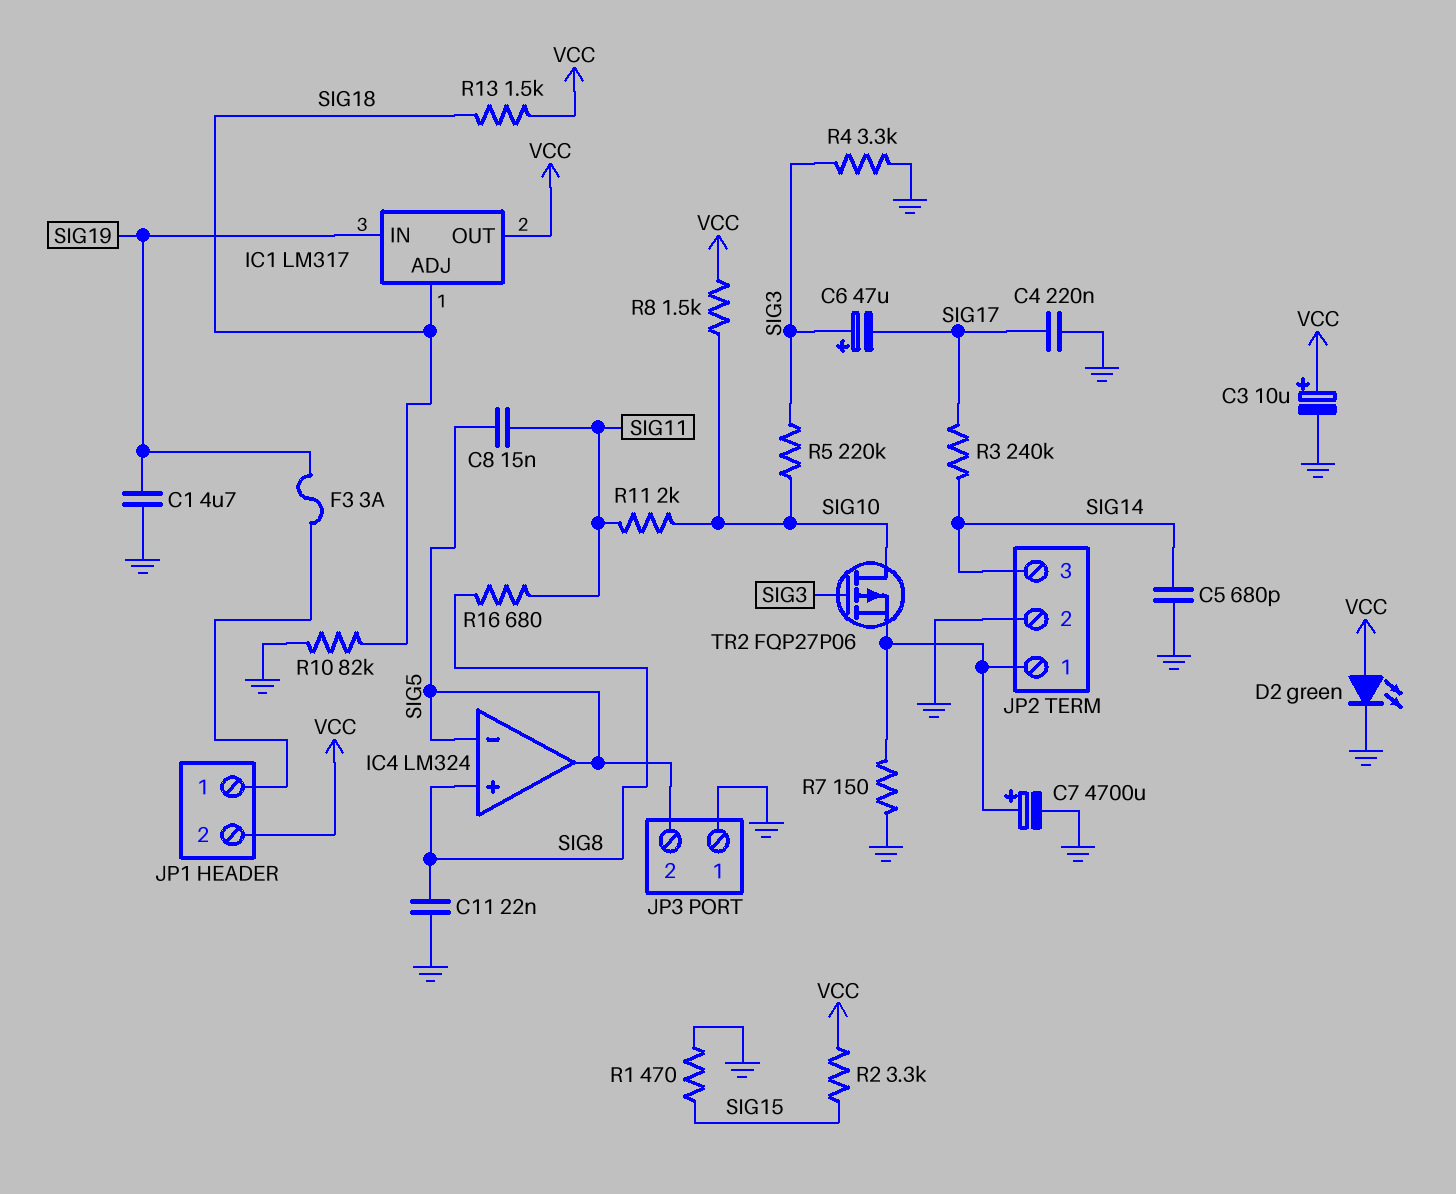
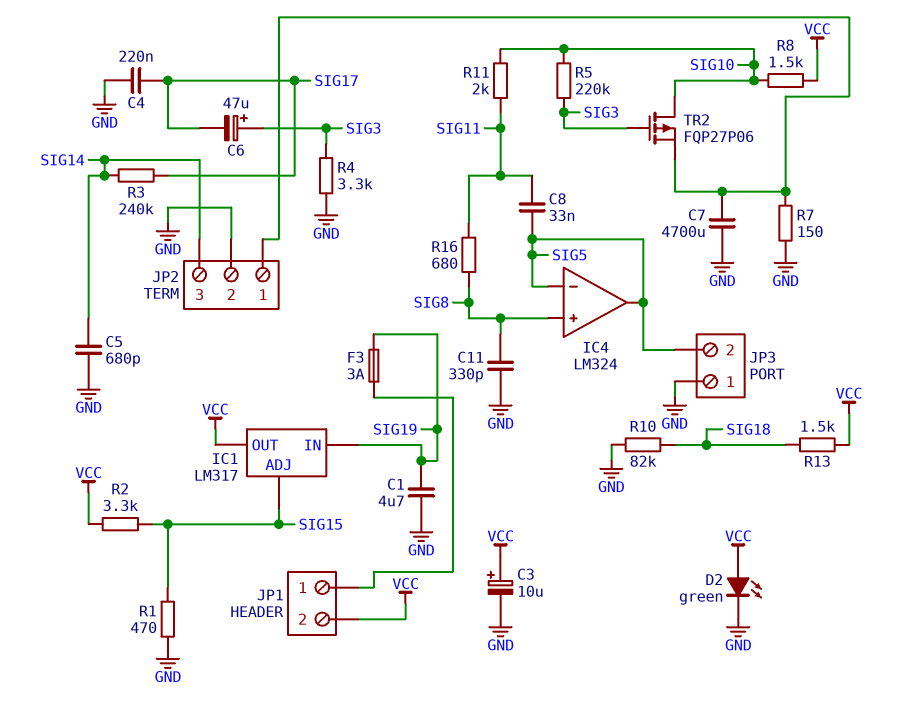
C7: 4700uF (plus JP2/1, minus GND) -> 4700uF (GND, JP2/1)
C8: 15nF (SIG5, SIG11) -> 33nF (SIG5, SIG11)
C11: 22nF (GND, SIG8) -> 330pF (GND, SIG8)
IC1 pin ADJ: SIG18 -> SIG15

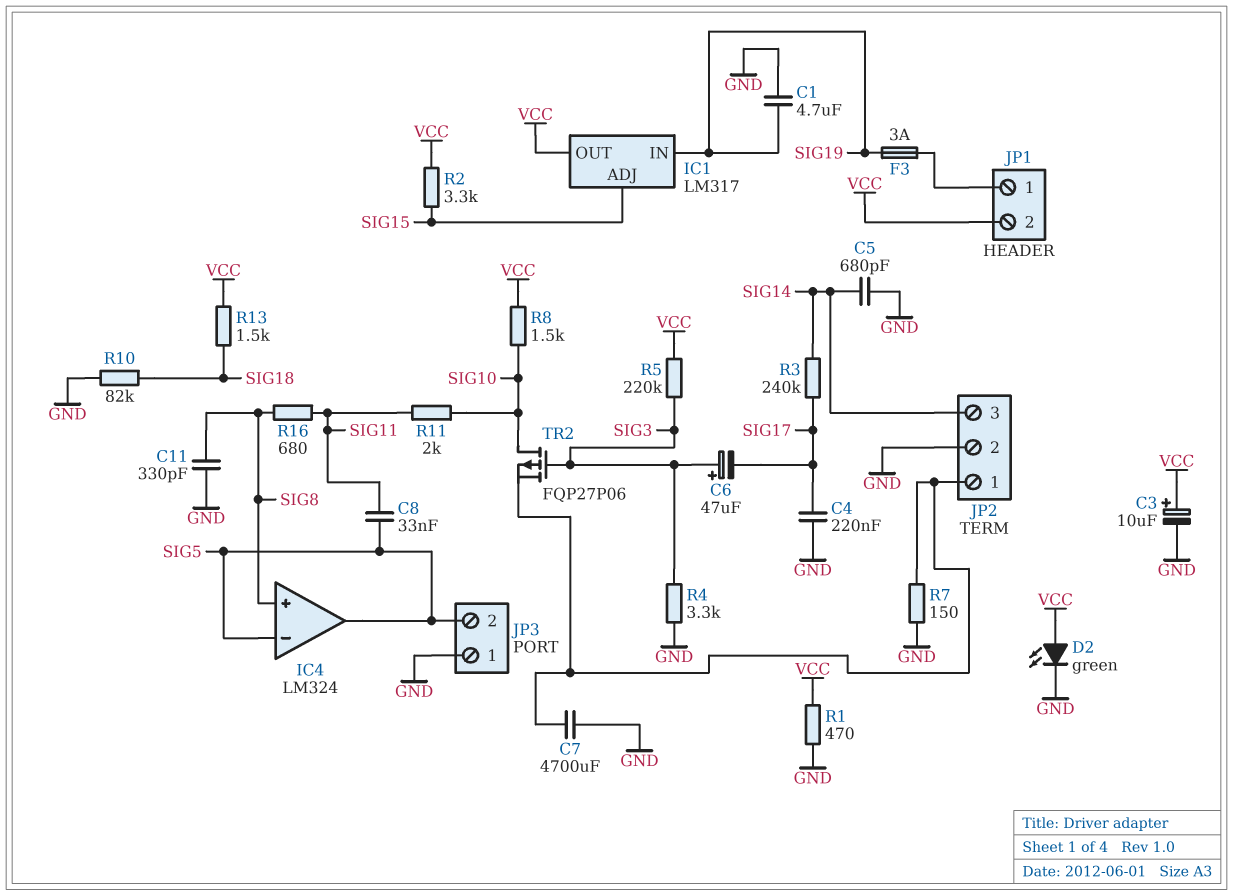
R1: 470 (GND, SIG15) -> 470 (GND, VCC)
R5: 220k (SIG3, SIG10) -> 220k (SIG3, VCC)

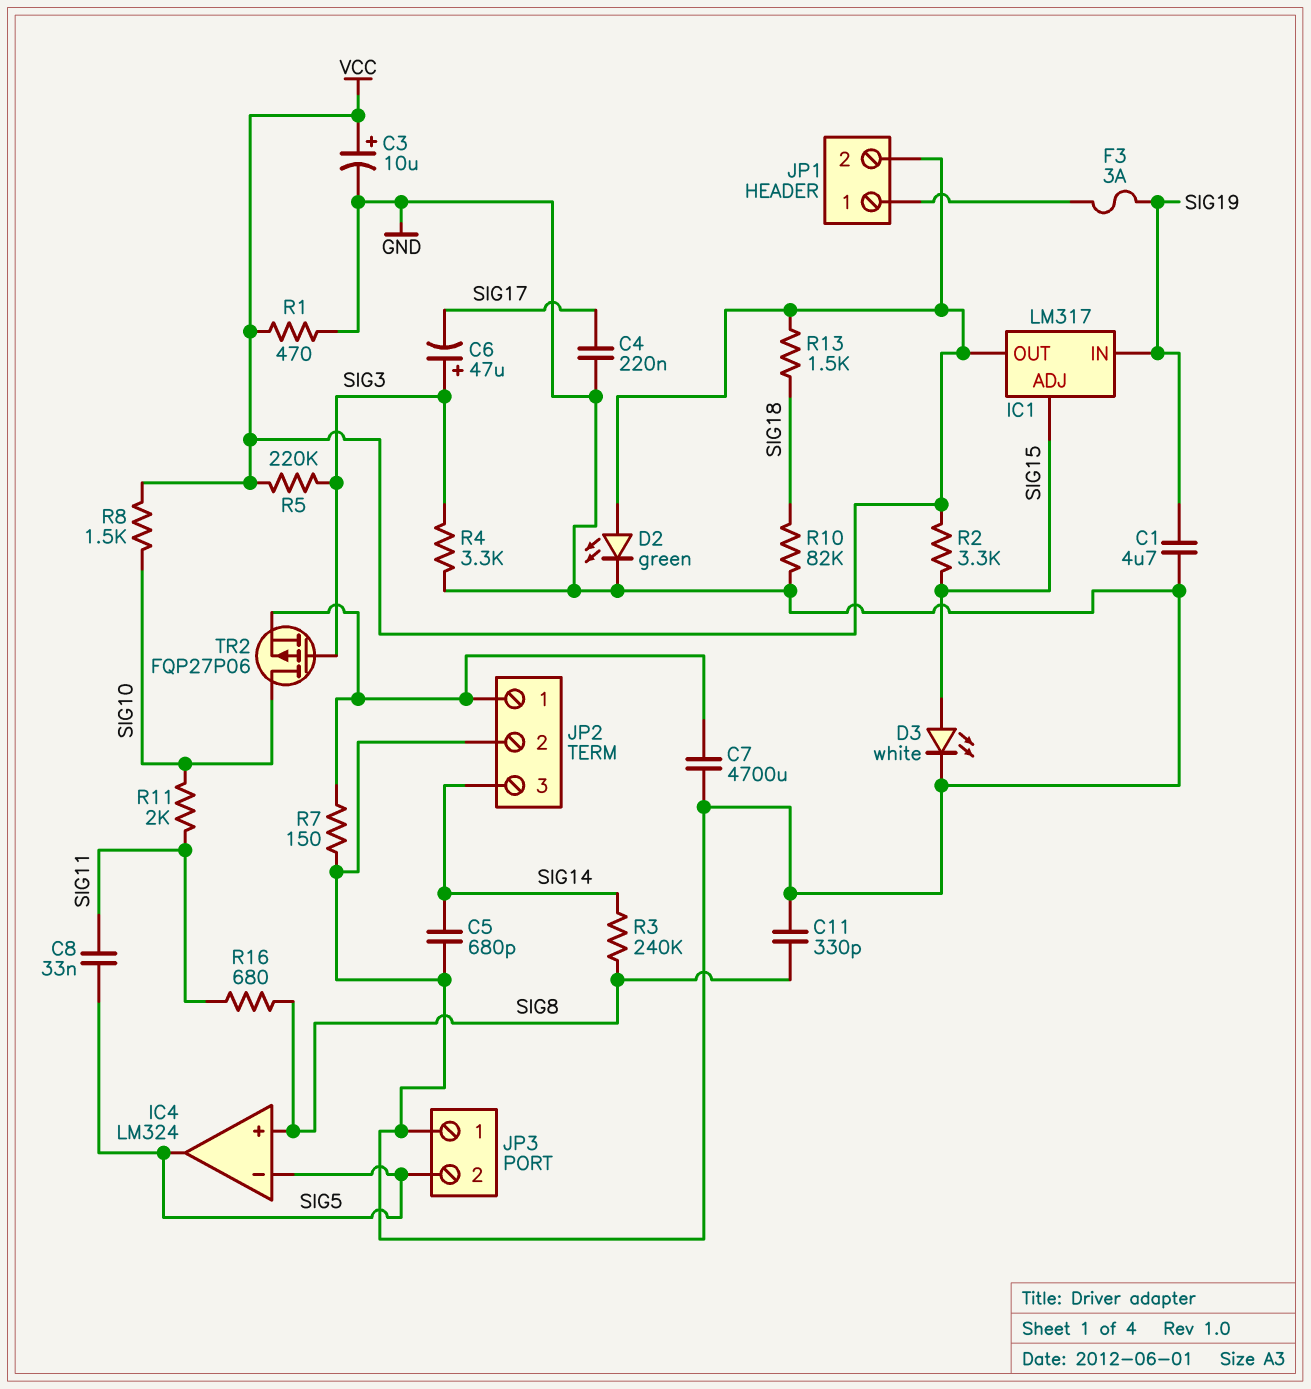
D3: none -> LED white (A SIG15, K GND)
R3: 240k (SIG14, SIG17) -> 240k (SIG8, SIG14)

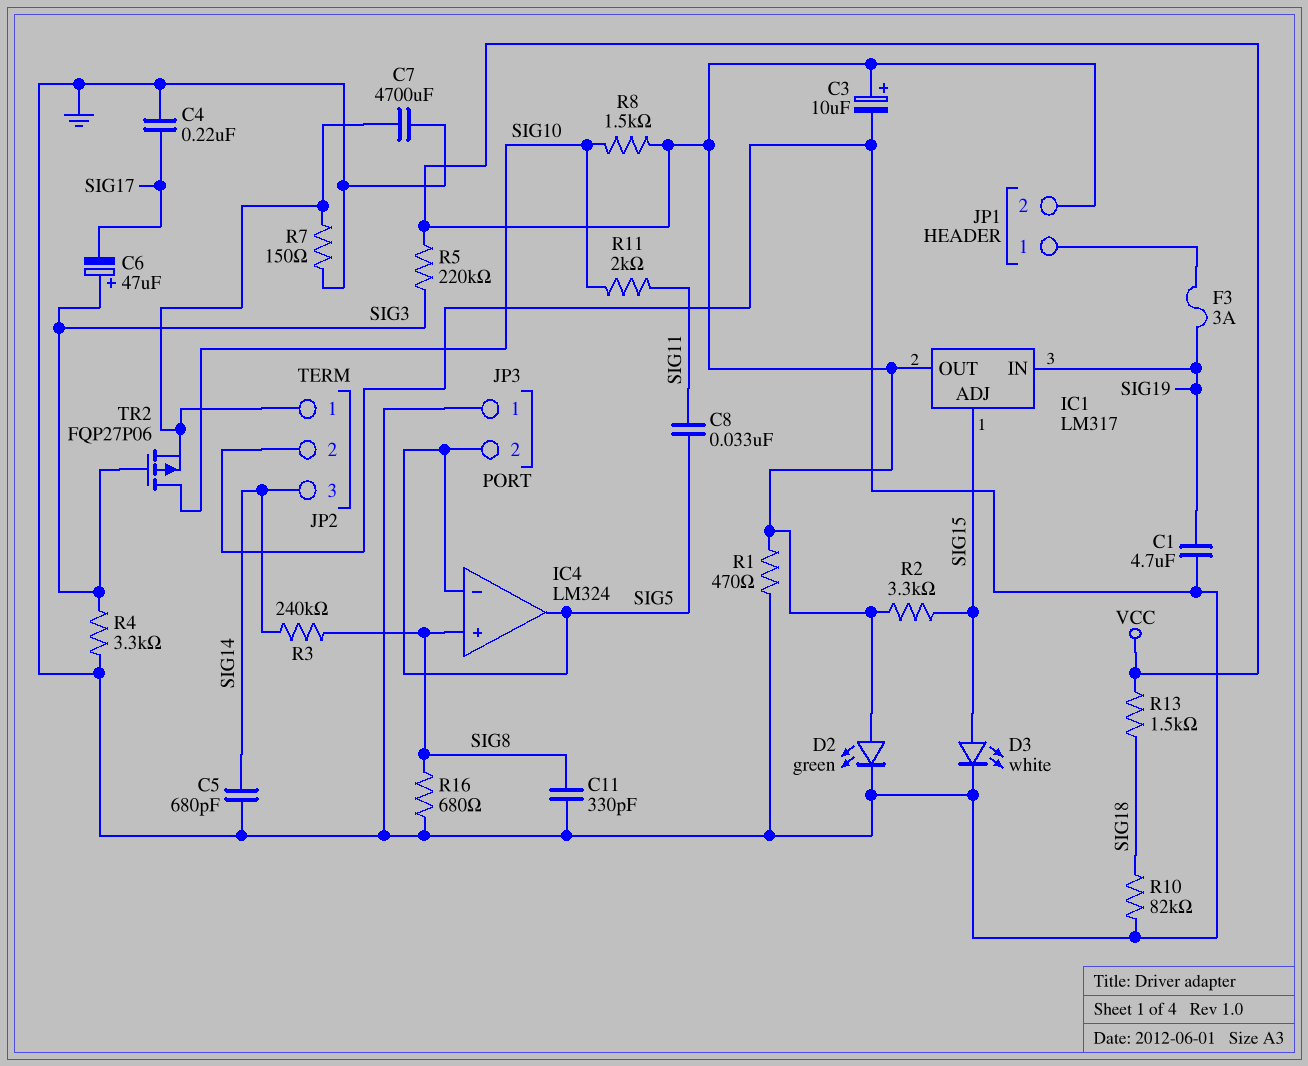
R16: 680 (SIG8, SIG11) -> 680 (GND, SIG8)

